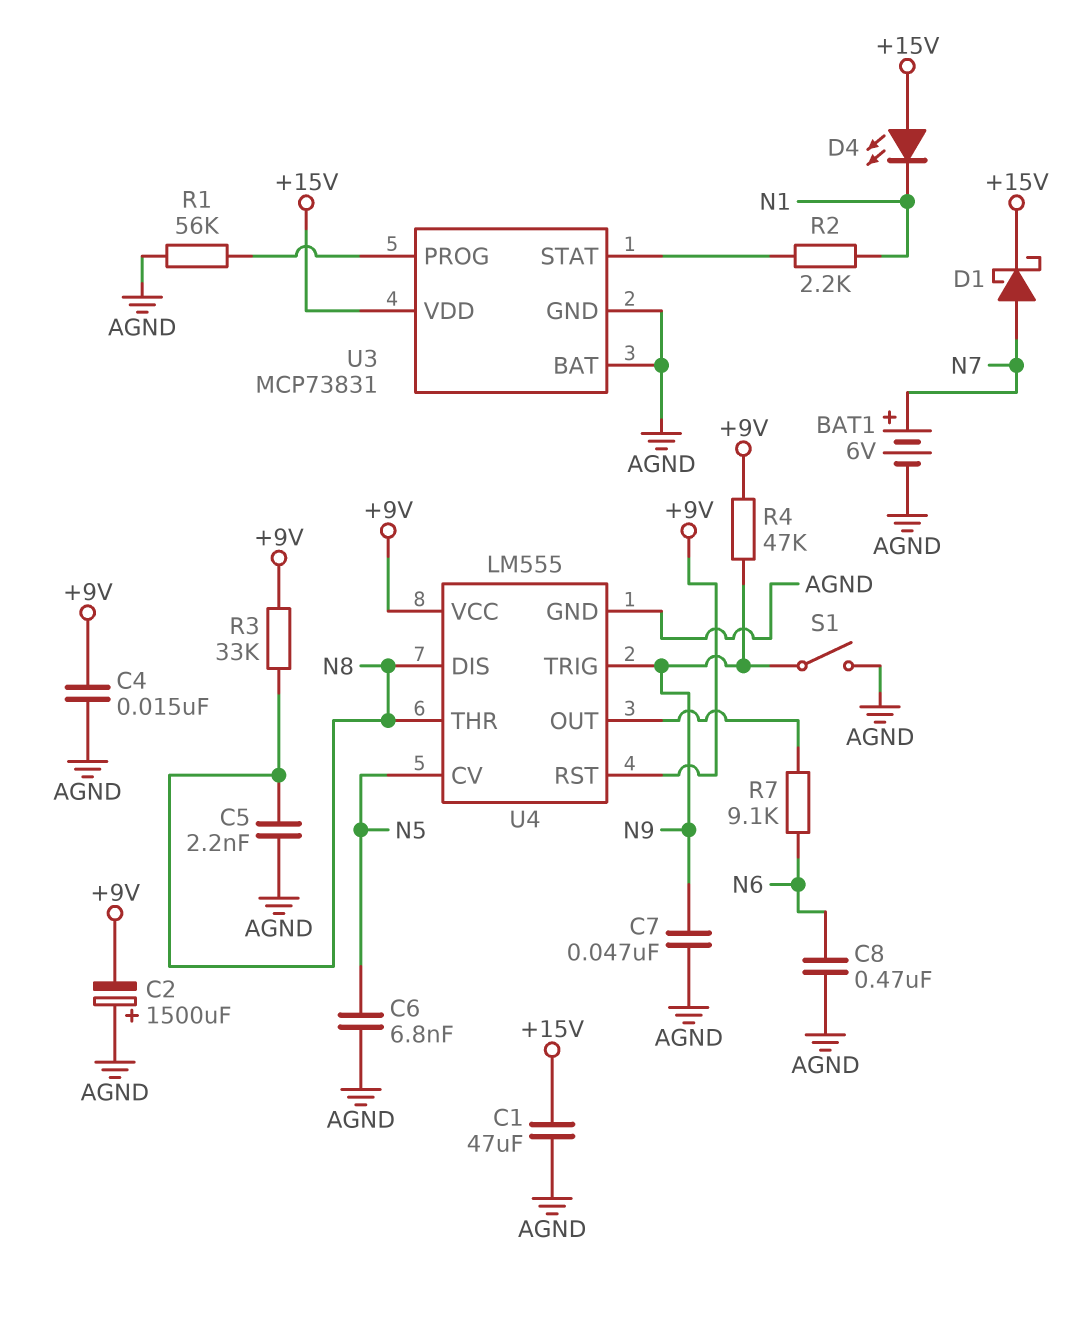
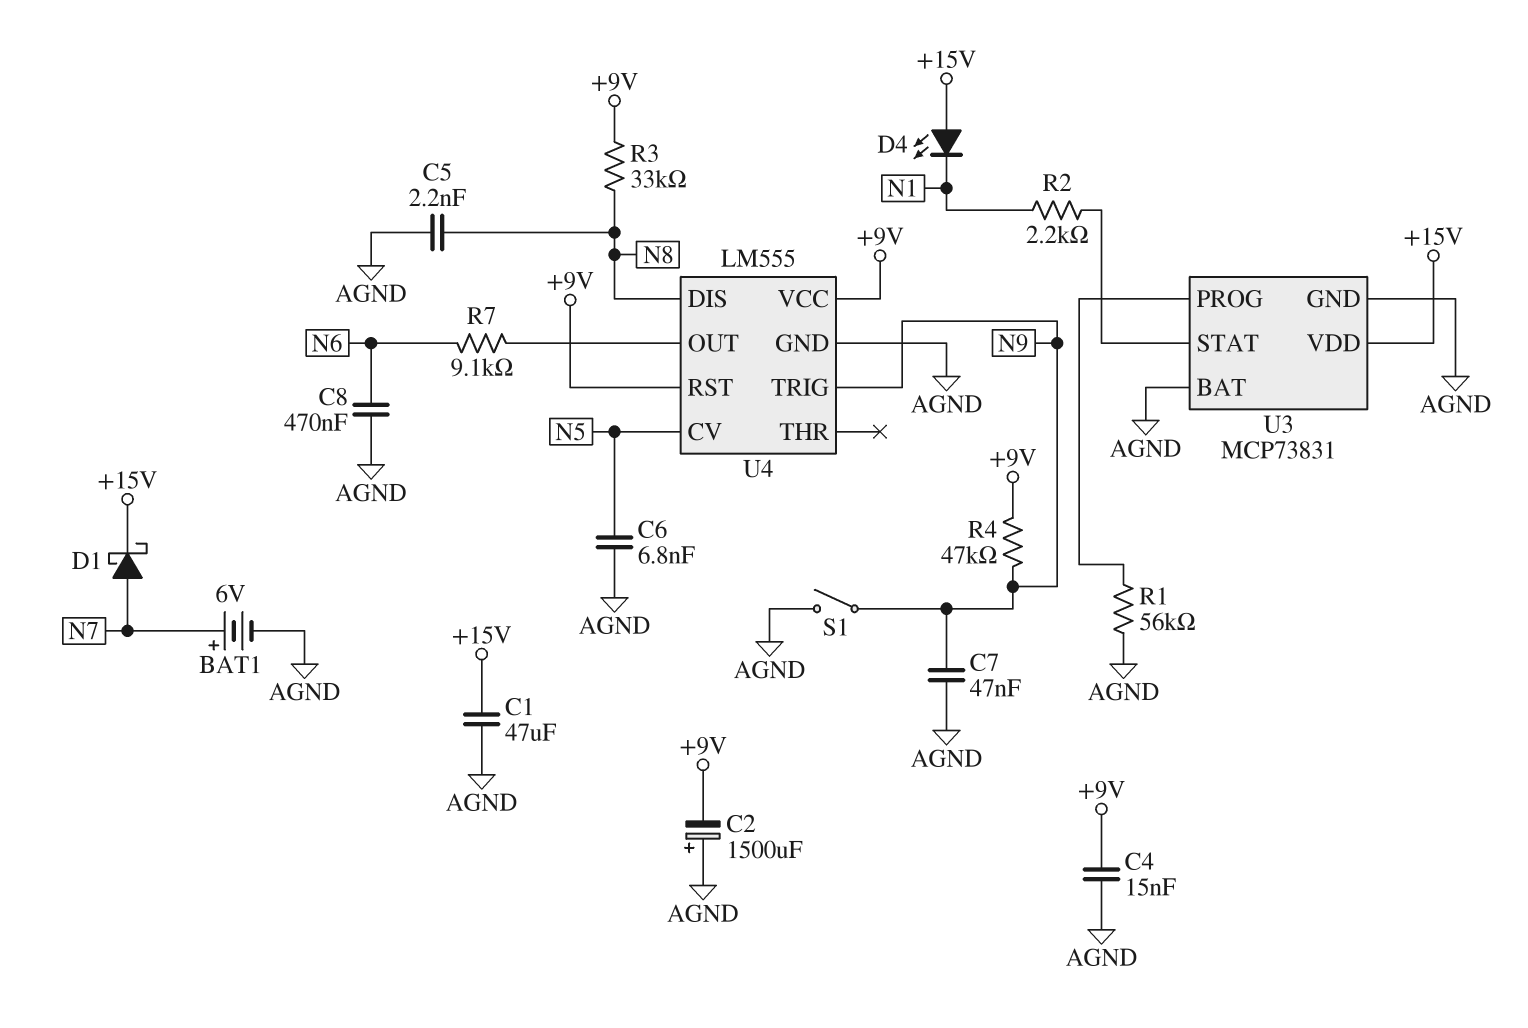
U4 pin THR: N8 -> none

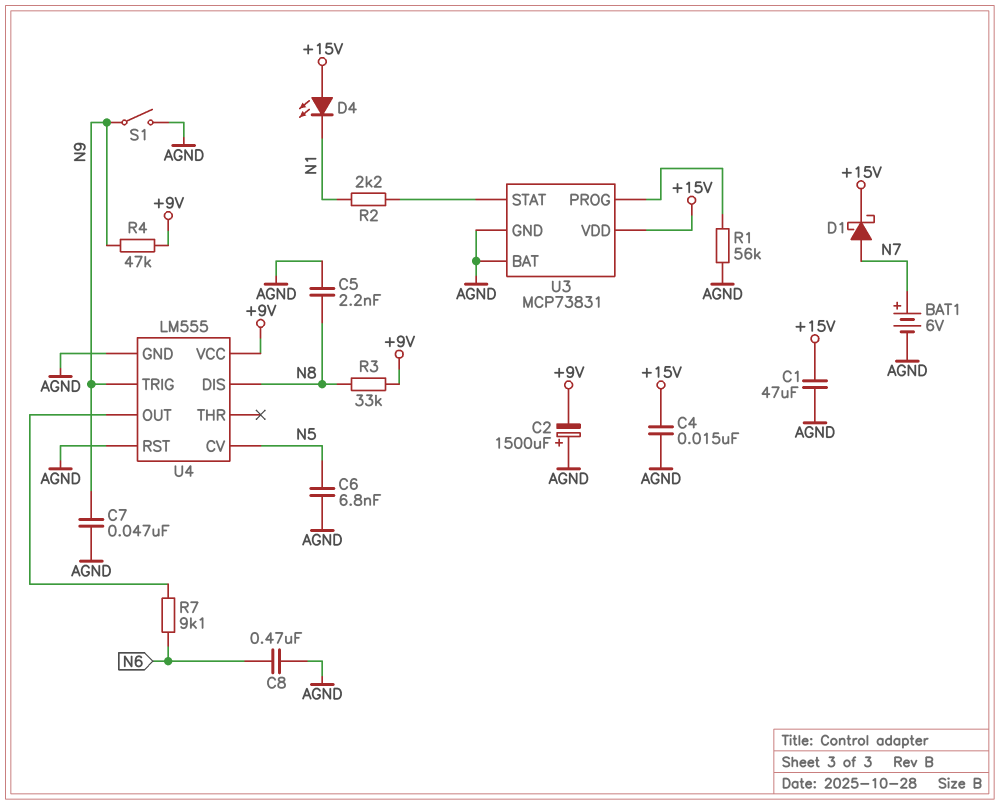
C4: 15nF (+9V, AGND) -> 15nF (+15V, AGND)
U4 pin RST: +9V -> AGND

